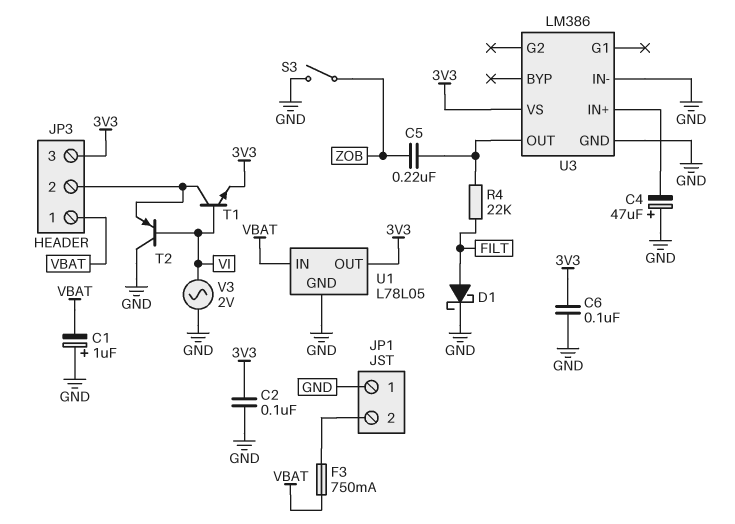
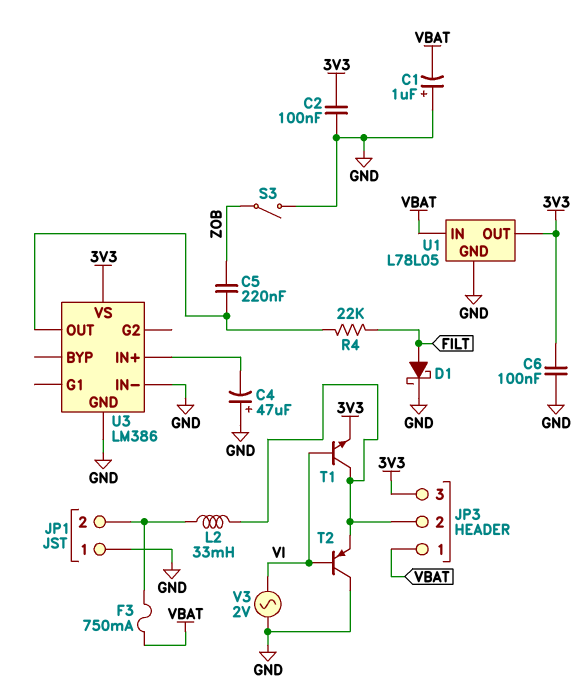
L2: none -> 33mH (JP1/2, JP3/2)

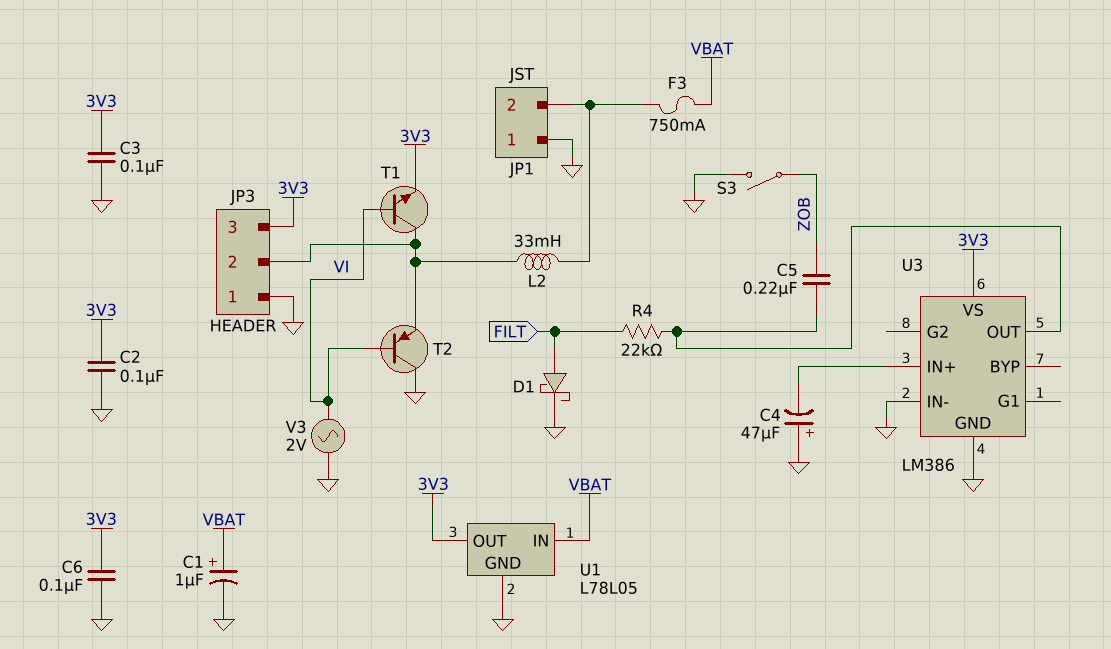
C1: 1uF (plus GND, minus VBAT) -> 1uF (plus VBAT, minus GND)
C3: none -> 100nF (3V3, GND)
JP3 pin 1: VBAT -> GND

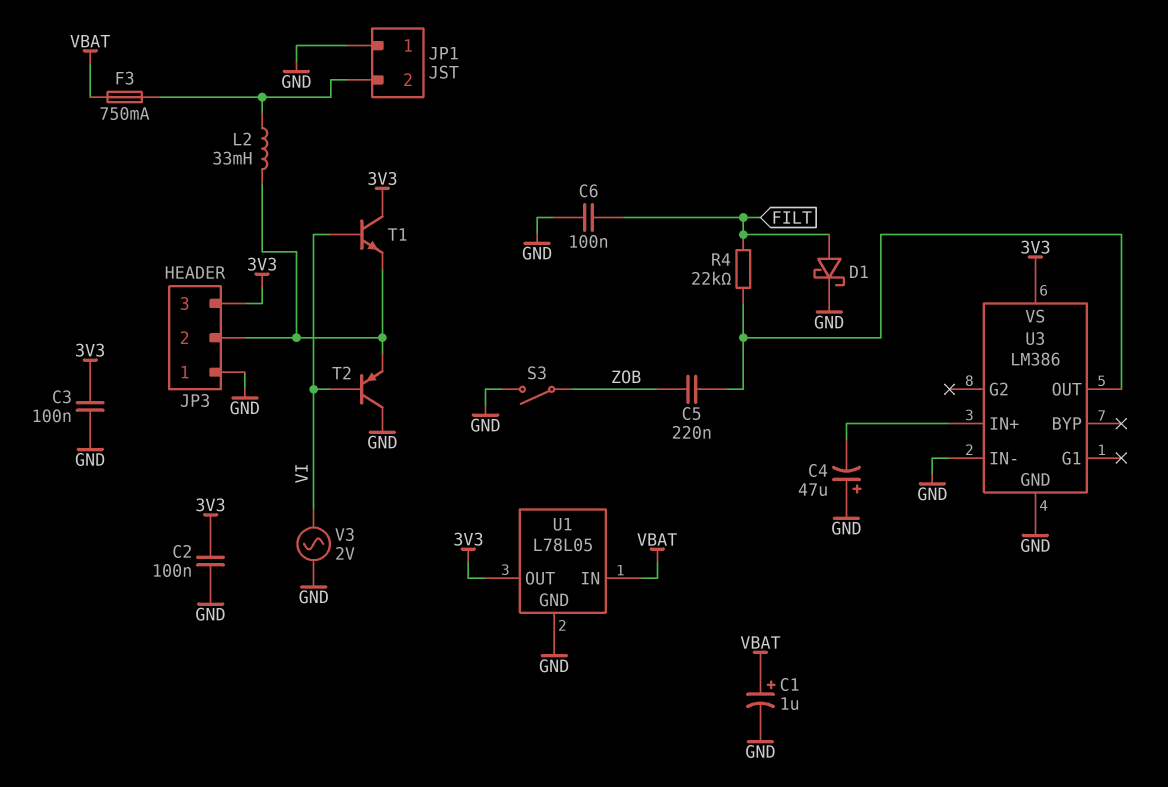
C6: 100nF (3V3, GND) -> 100nF (FILT, GND)
T1: NPN (B VI, C JP3/2, E 3V3) -> NPN (B VI, C 3V3, E JP3/2)

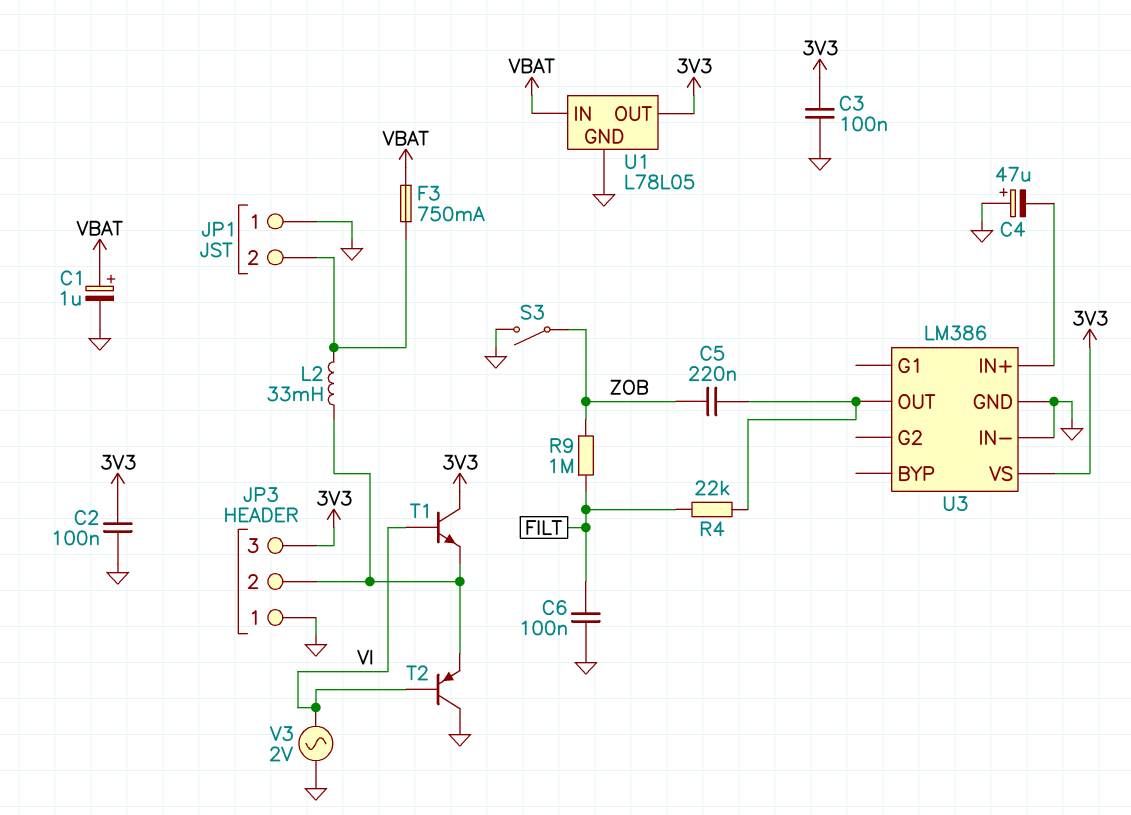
D1: schottky (A FILT, K GND) -> none
R9: none -> 1M (FILT, ZOB)

